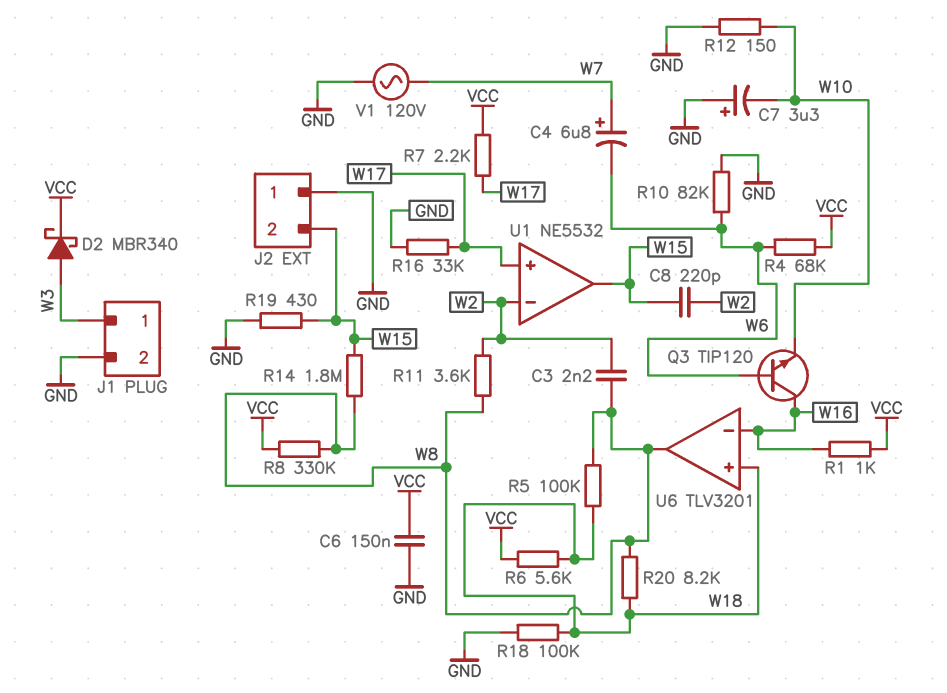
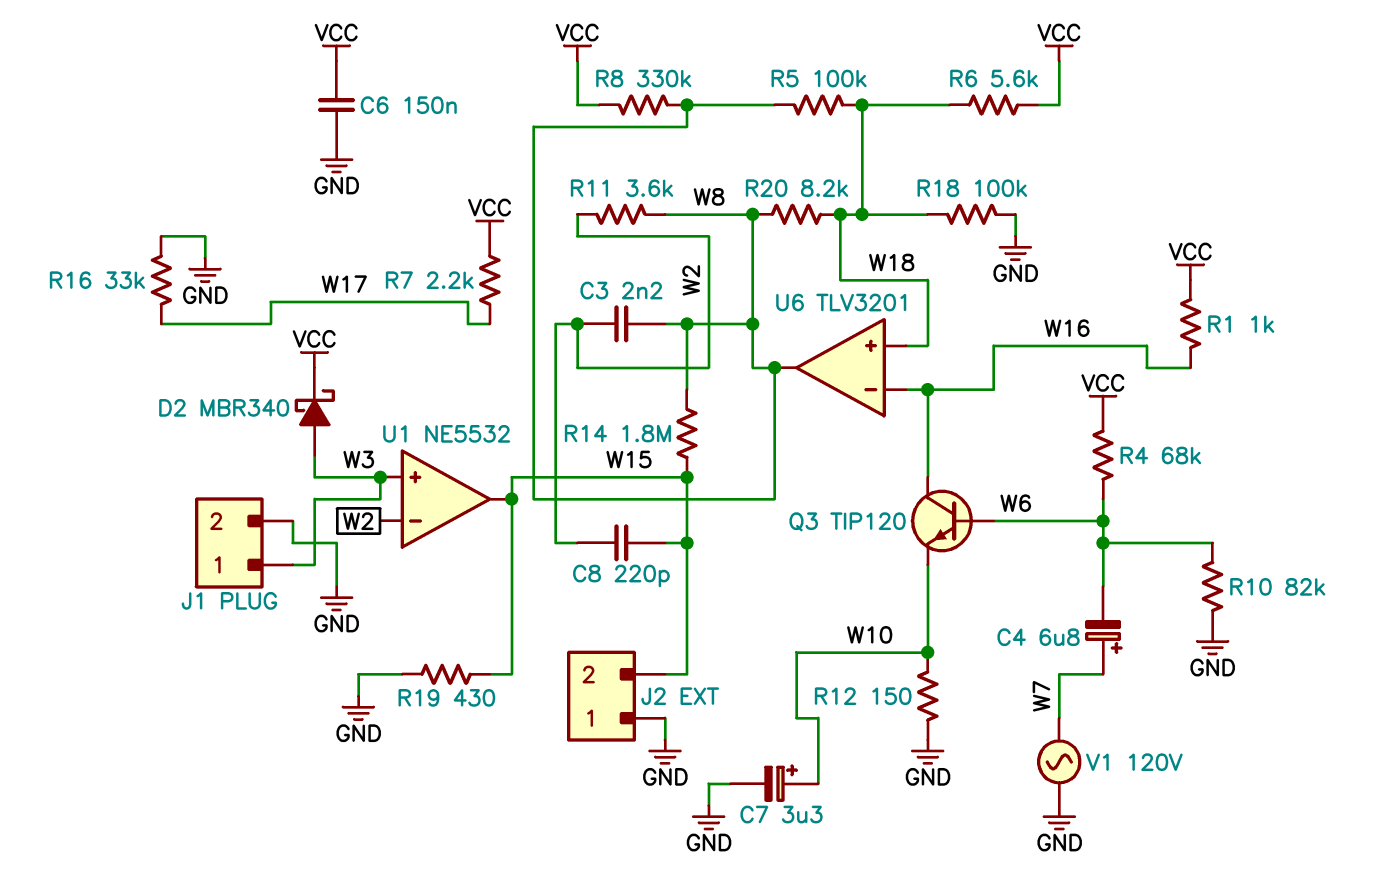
C7: 3.3uF (plus GND, minus W10) -> 3.3uF (plus W10, minus GND)
U1 pin in+: W17 -> W3

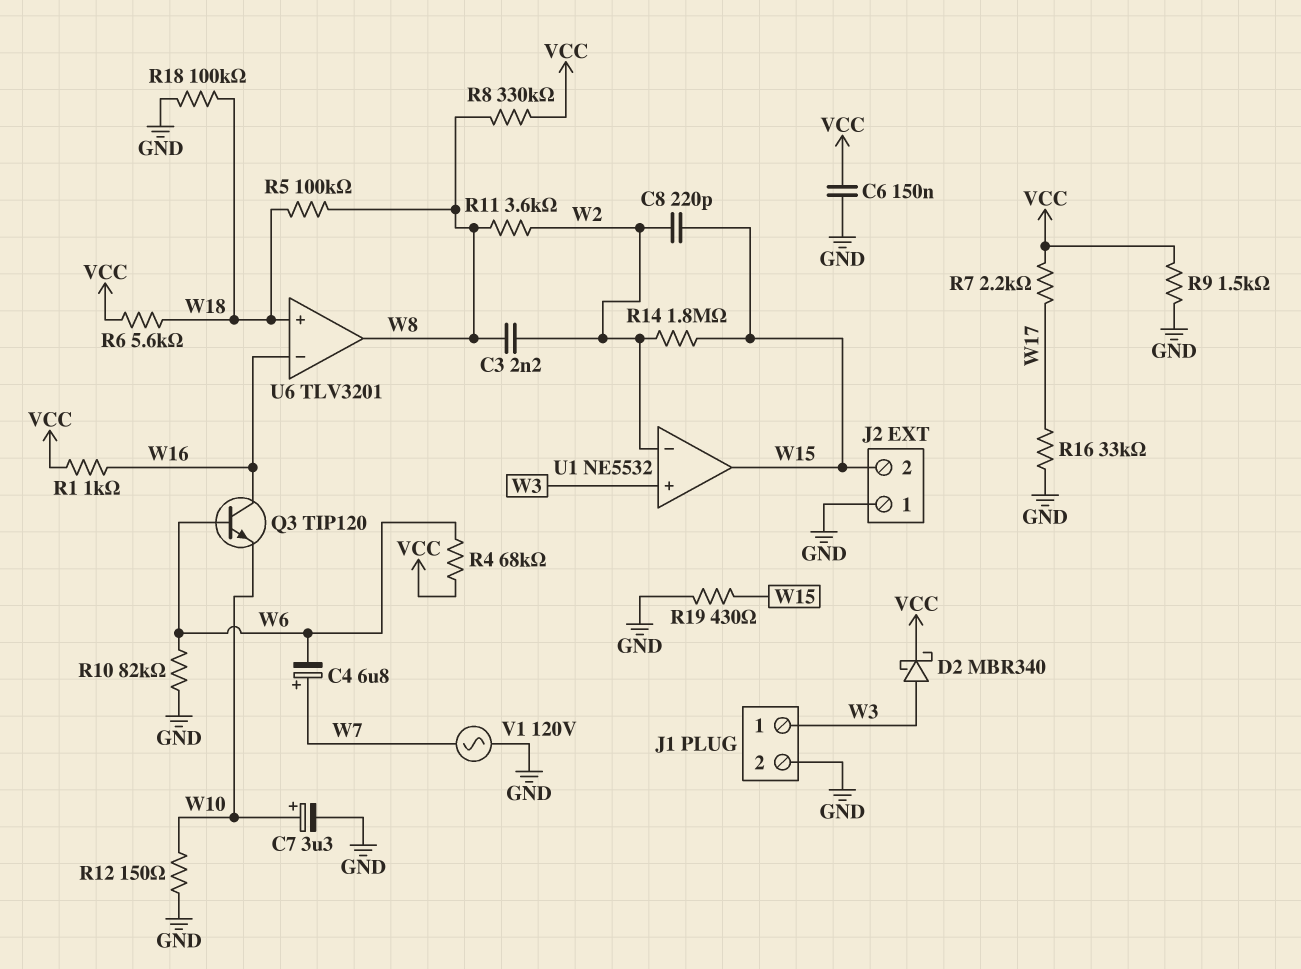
R9: none -> 1.5k (GND, VCC)
R14: 1.8M (W8, W15) -> 1.8M (W2, W15)
R20: 8.2k (W8, W18) -> none

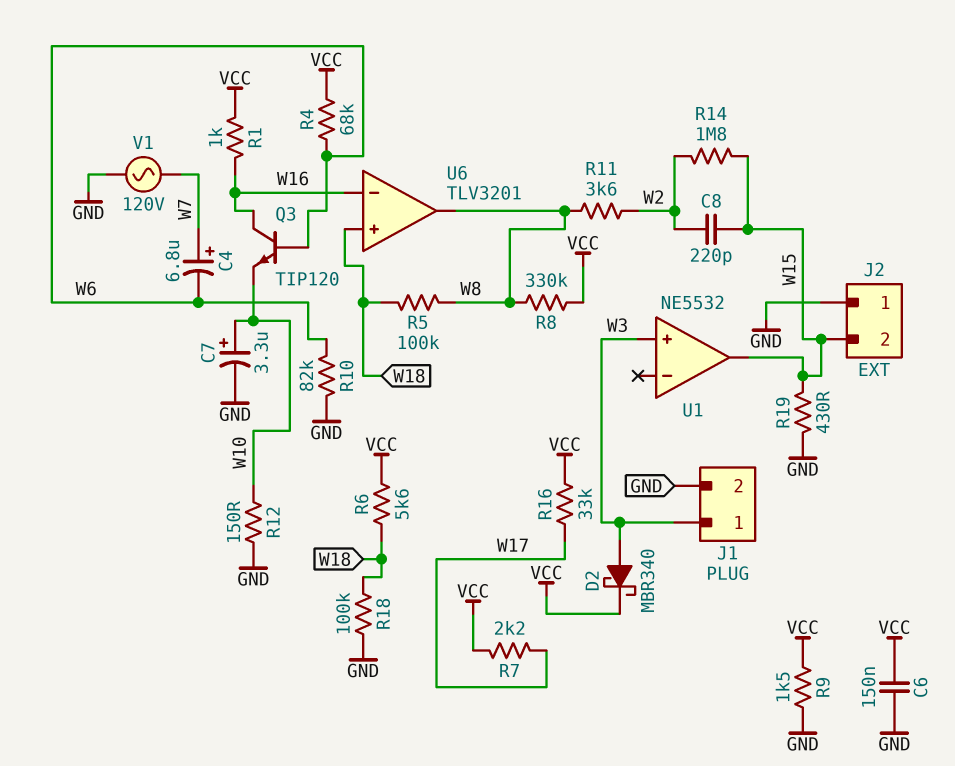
C3: 2.2nF (W2, W8) -> none
R16: 33k (GND, W17) -> 33k (VCC, W17)
U1 pin in-: W2 -> none

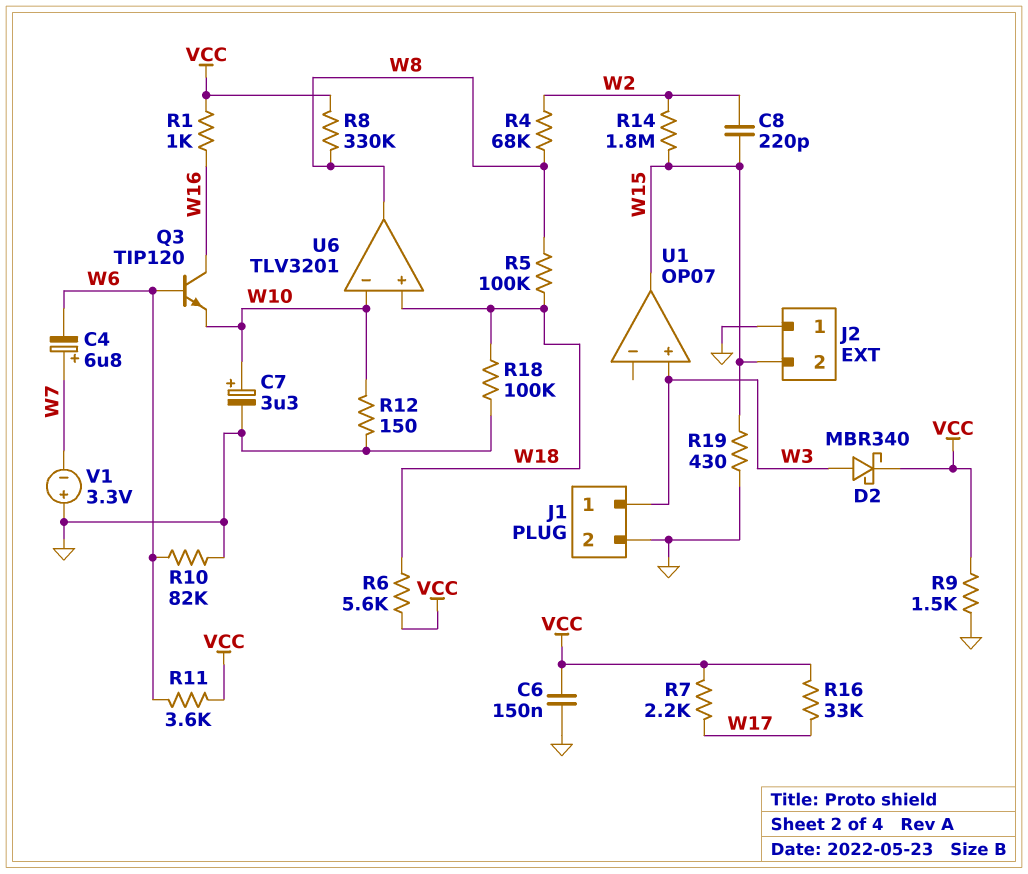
R4: 68k (VCC, W6) -> 68k (W2, W8)
R11: 3.6k (W2, W8) -> 3.6k (VCC, W6)
U1: NE5532 -> OP07
U6 pin in-: W16 -> W10
V1: AC 120V (GND, W7) -> 3.3V (plus GND, minus W7)

